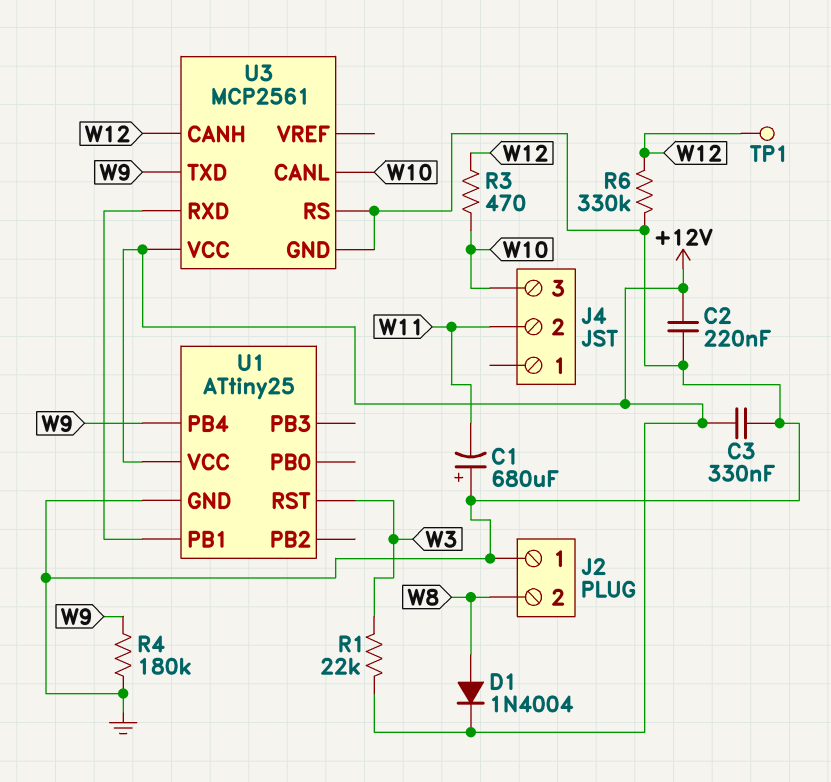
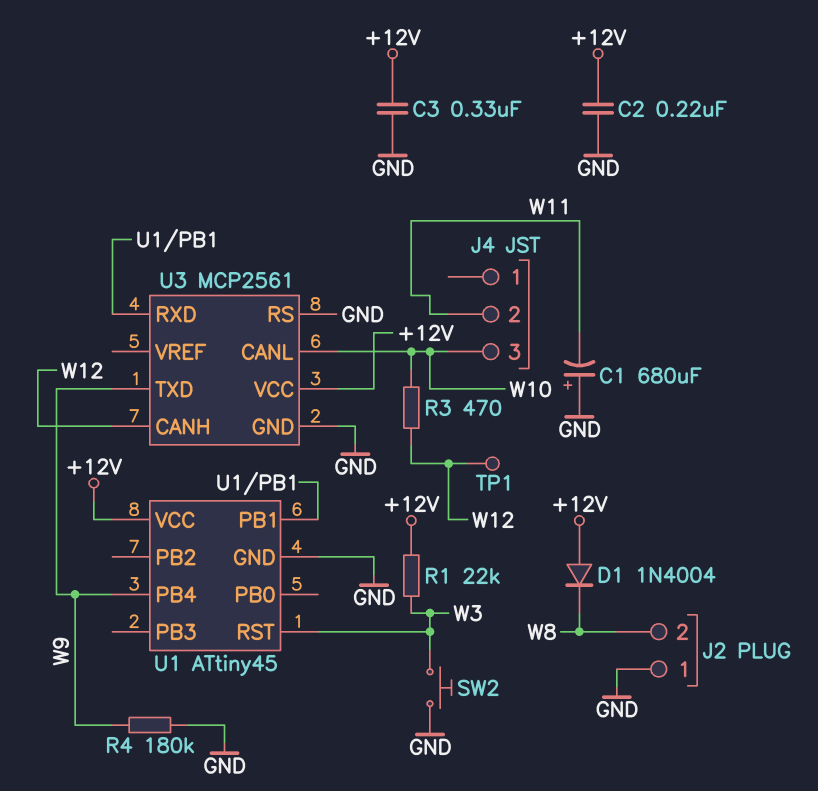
D1: diode 1N4004 (A W8, K +12V) -> diode 1N4004 (A +12V, K W8)
R6: 330k (GND, W12) -> none
SW2: none -> button (GND, W3)
U1: ATtiny25 -> ATtiny45

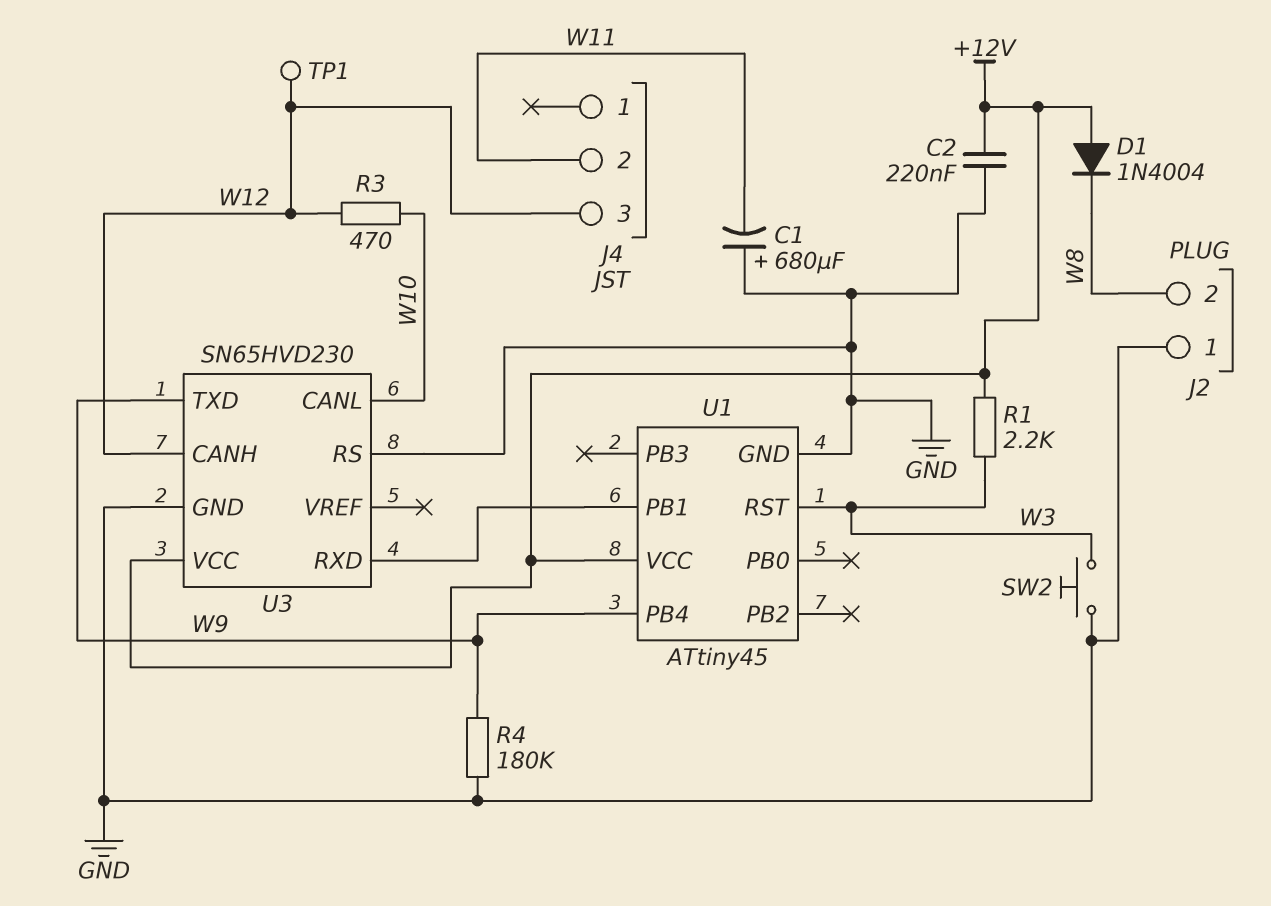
C3: 330nF (+12V, GND) -> none
J4 pin 3: W10 -> W12
R1: 22k (+12V, W3) -> 2.2k (+12V, W3)
U3: MCP2561 -> SN65HVD230

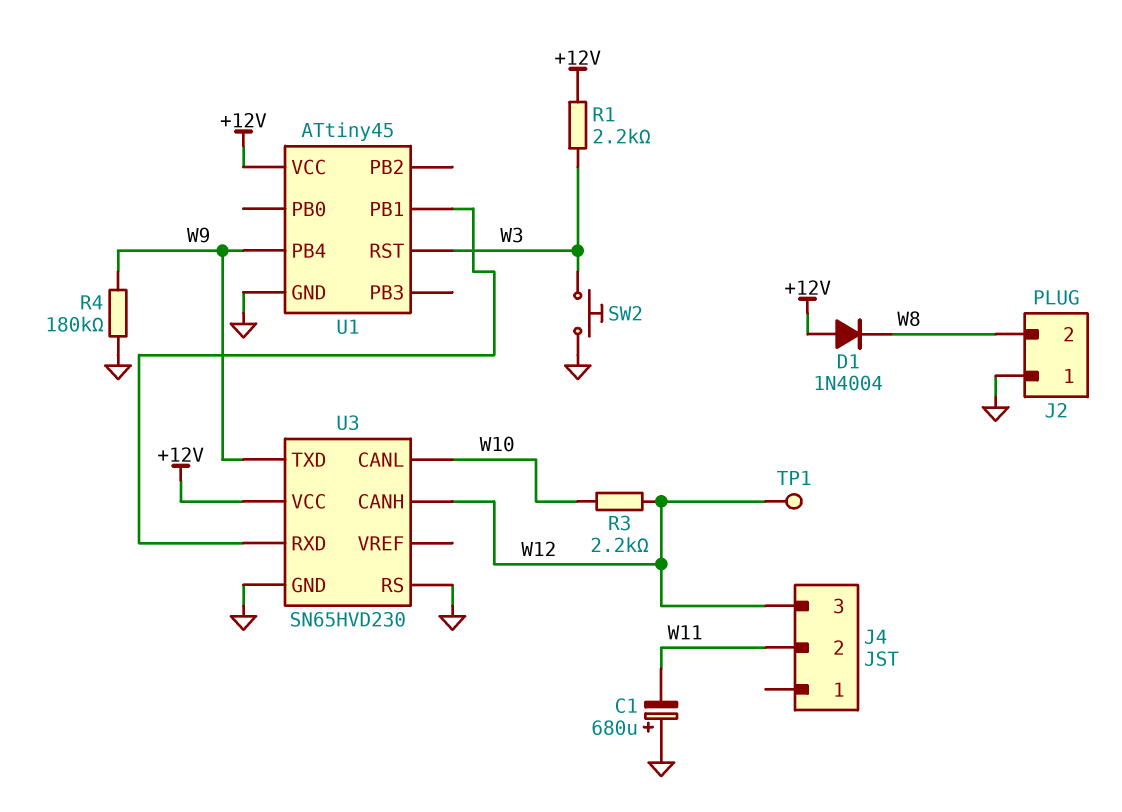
C2: 220nF (+12V, GND) -> none
R3: 470 (W10, W12) -> 2.2k (W10, W12)

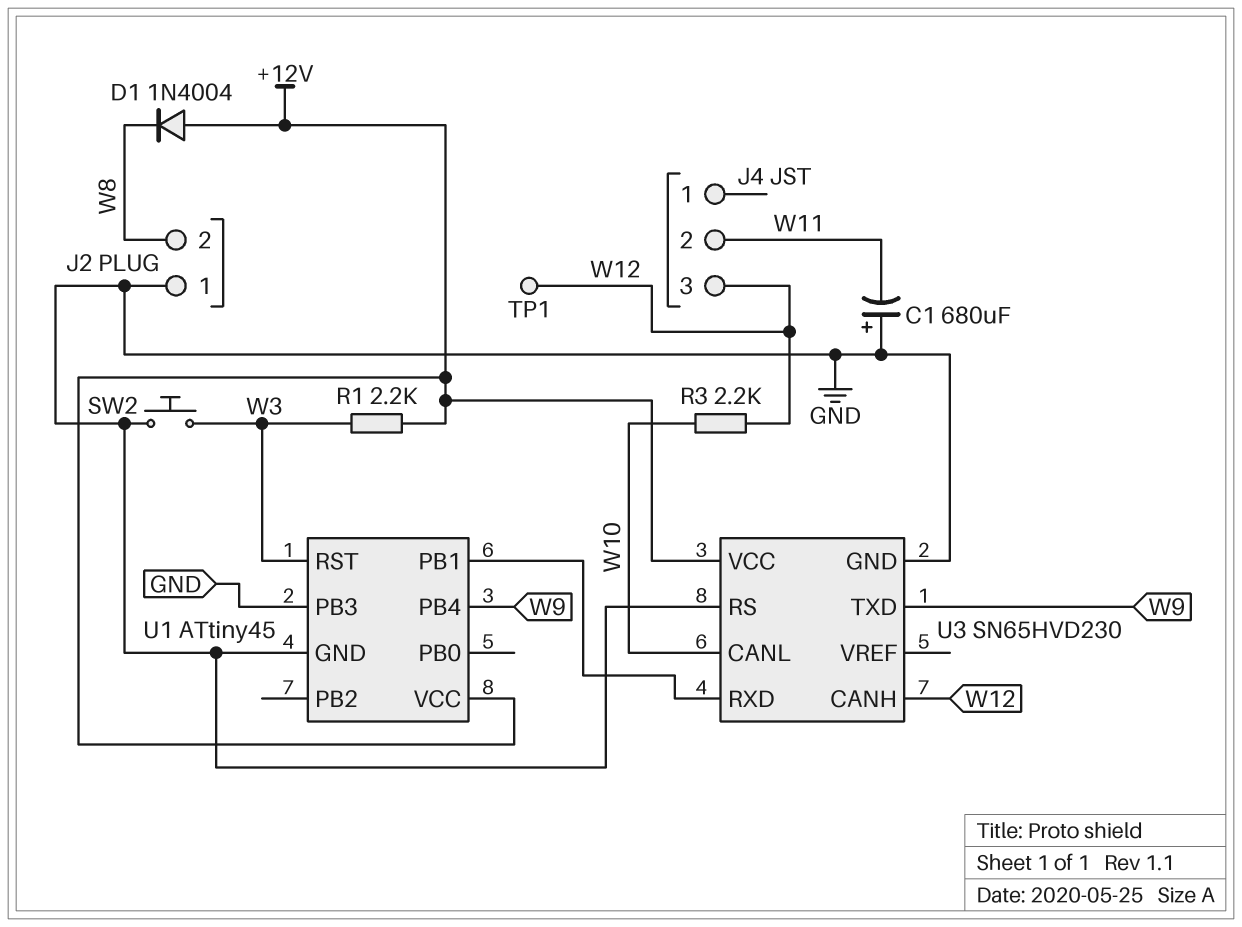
R4: 180k (GND, W9) -> none
U1 pin PB3: none -> GND

